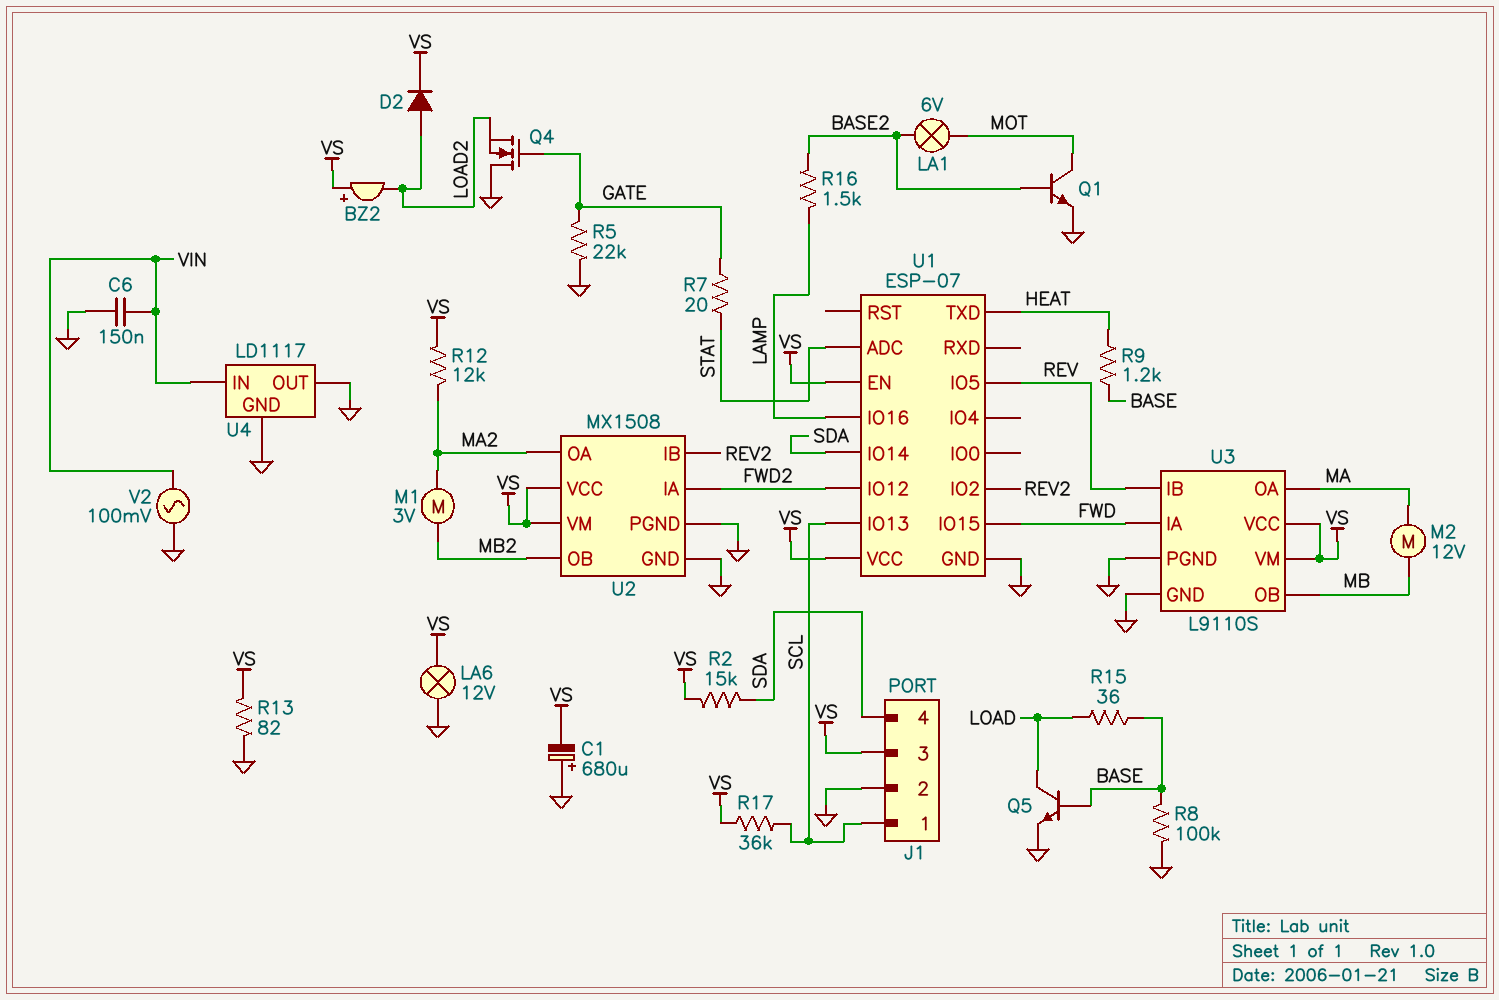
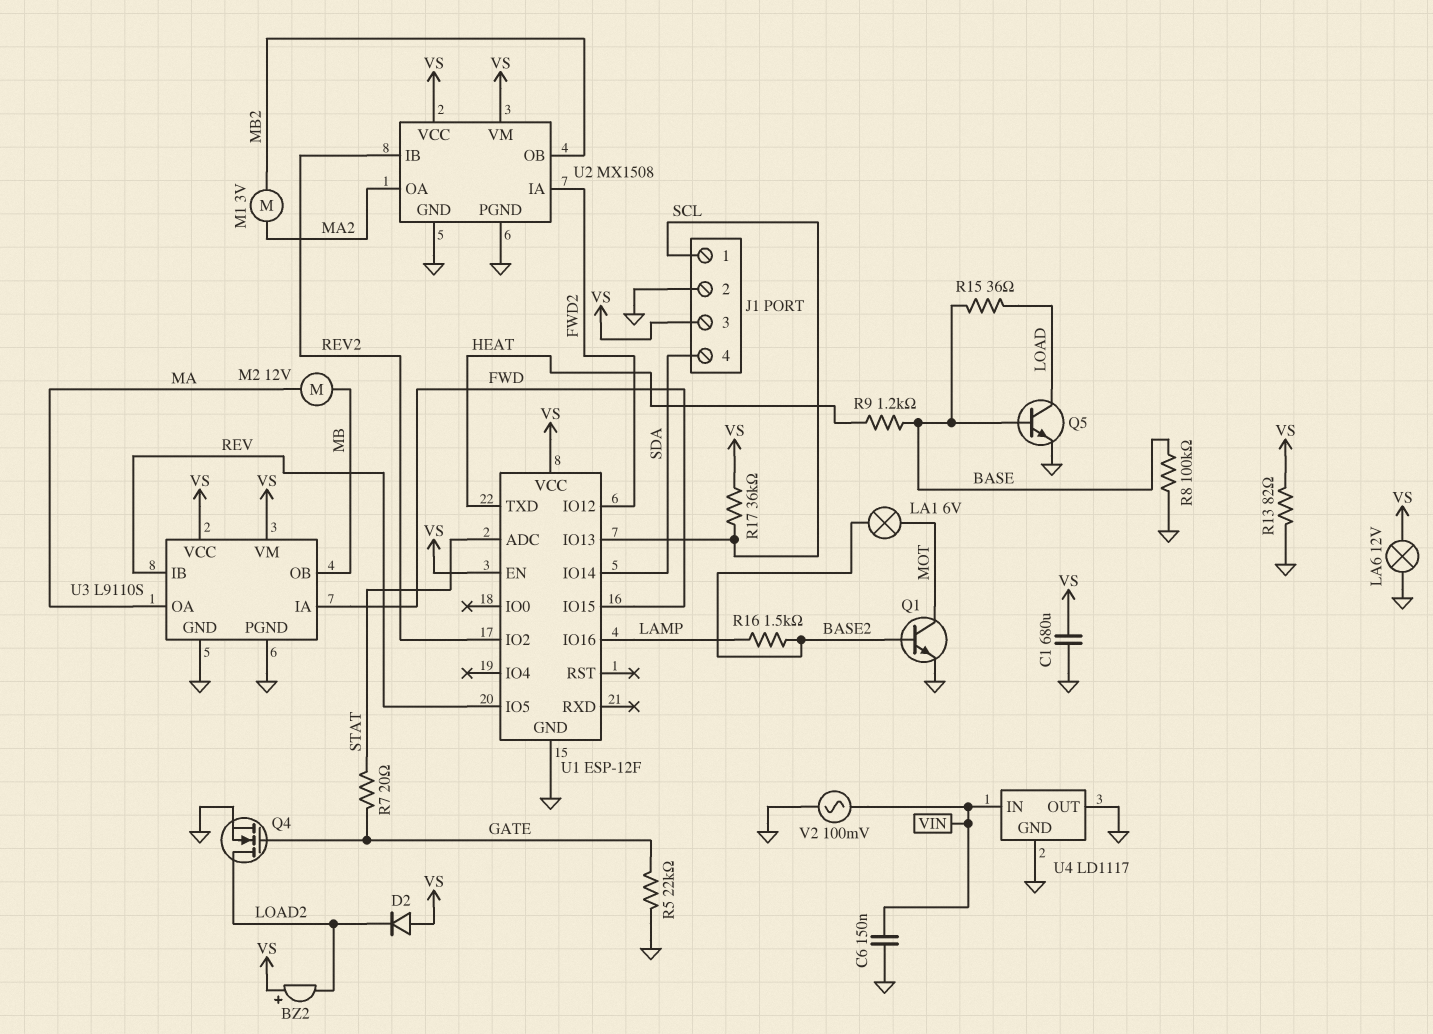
C1: 680uF (plus GND, minus VS) -> 680uF (GND, VS)
D2: diode (A LOAD2, K VS) -> diode (A VS, K LOAD2)
Q4: NMOS (G GATE, D GND, S LOAD2) -> NMOS (G GATE, D LOAD2, S GND)
R2: 15k (SDA, VS) -> none
R12: 12k (MA2, VS) -> none
U1: ESP-07 -> ESP-12F

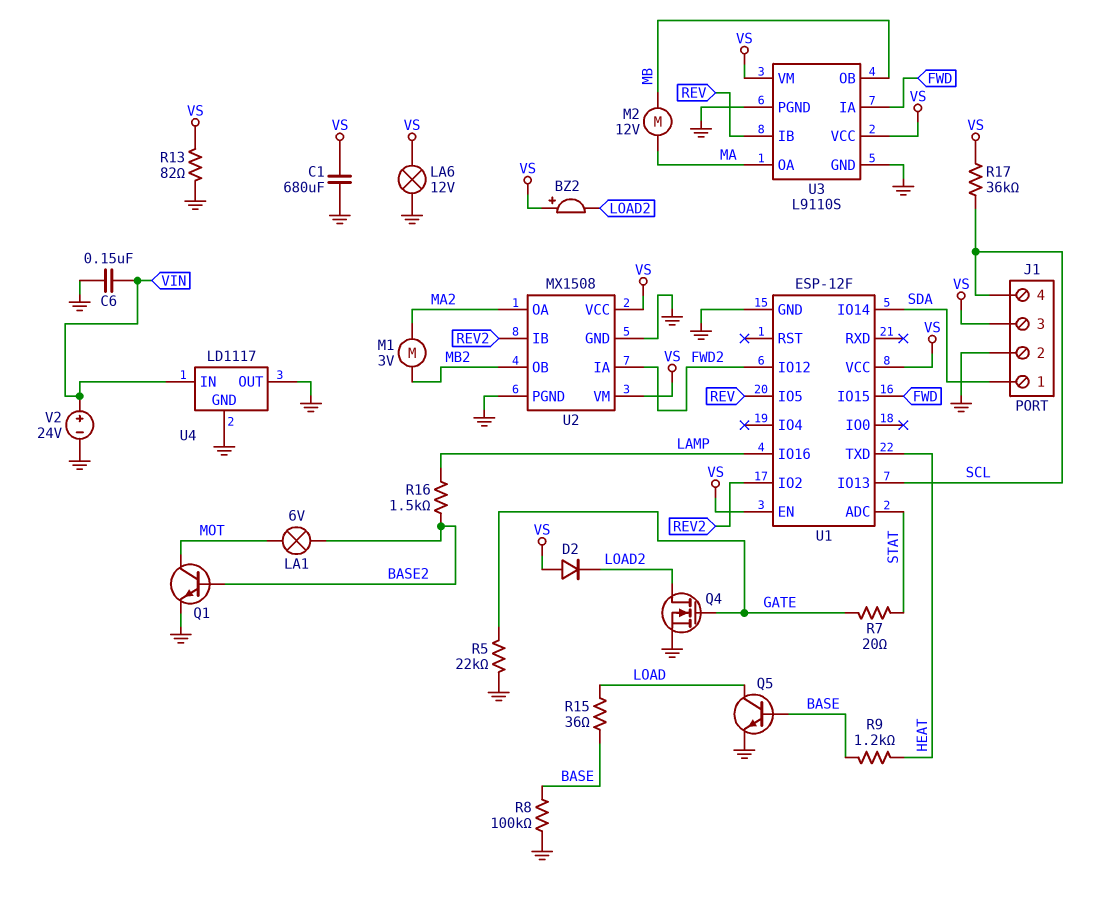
J1 pin 1: SCL -> SDA
J1 pin 4: SDA -> SCL
V2: AC 100mV (GND, VIN) -> 24V (plus VIN, minus GND)

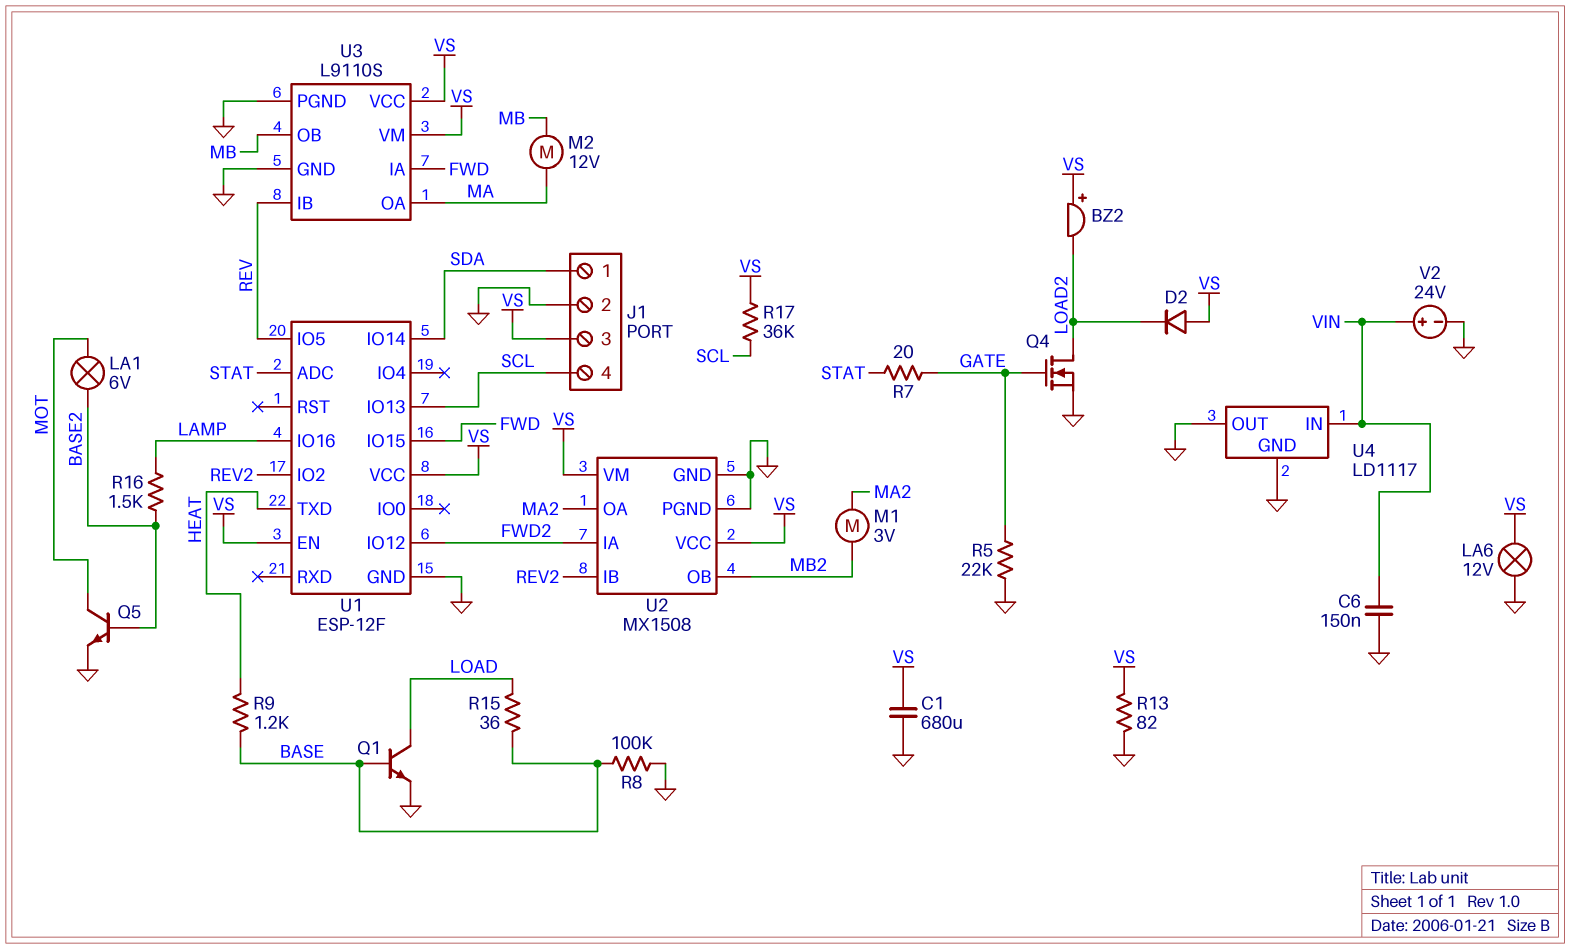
Q1: NPN (B BASE2, C MOT, E GND) -> NPN (B BASE, C LOAD, E GND)
Q5: NPN (B BASE, C LOAD, E GND) -> NPN (B BASE2, C MOT, E GND)

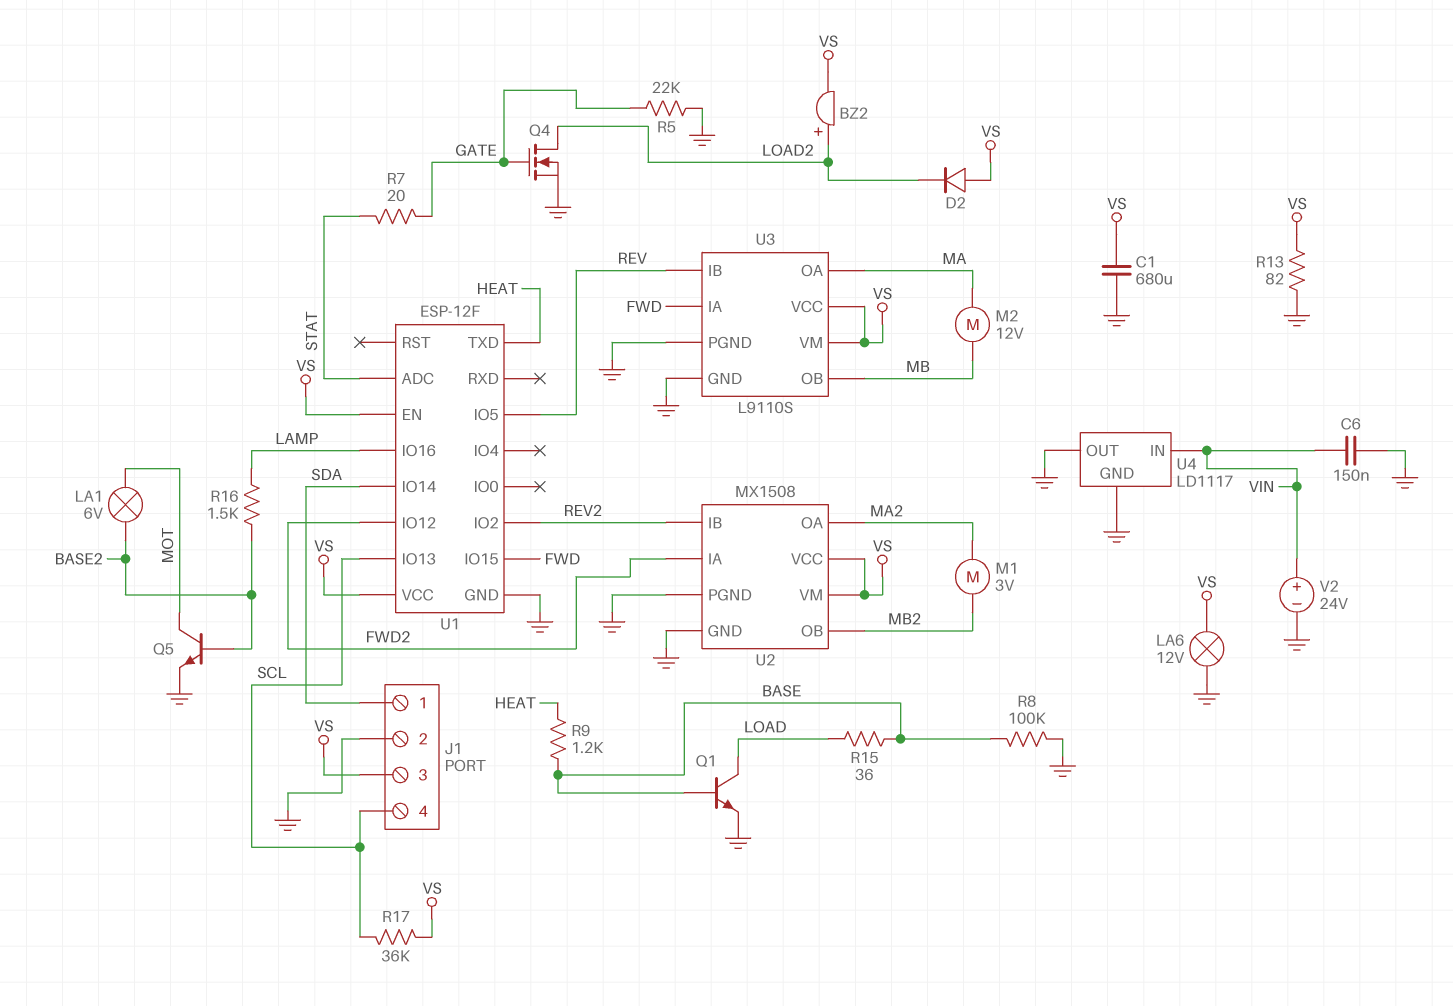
BZ2: buzzer (plus VS, minus LOAD2) -> buzzer (plus LOAD2, minus VS)

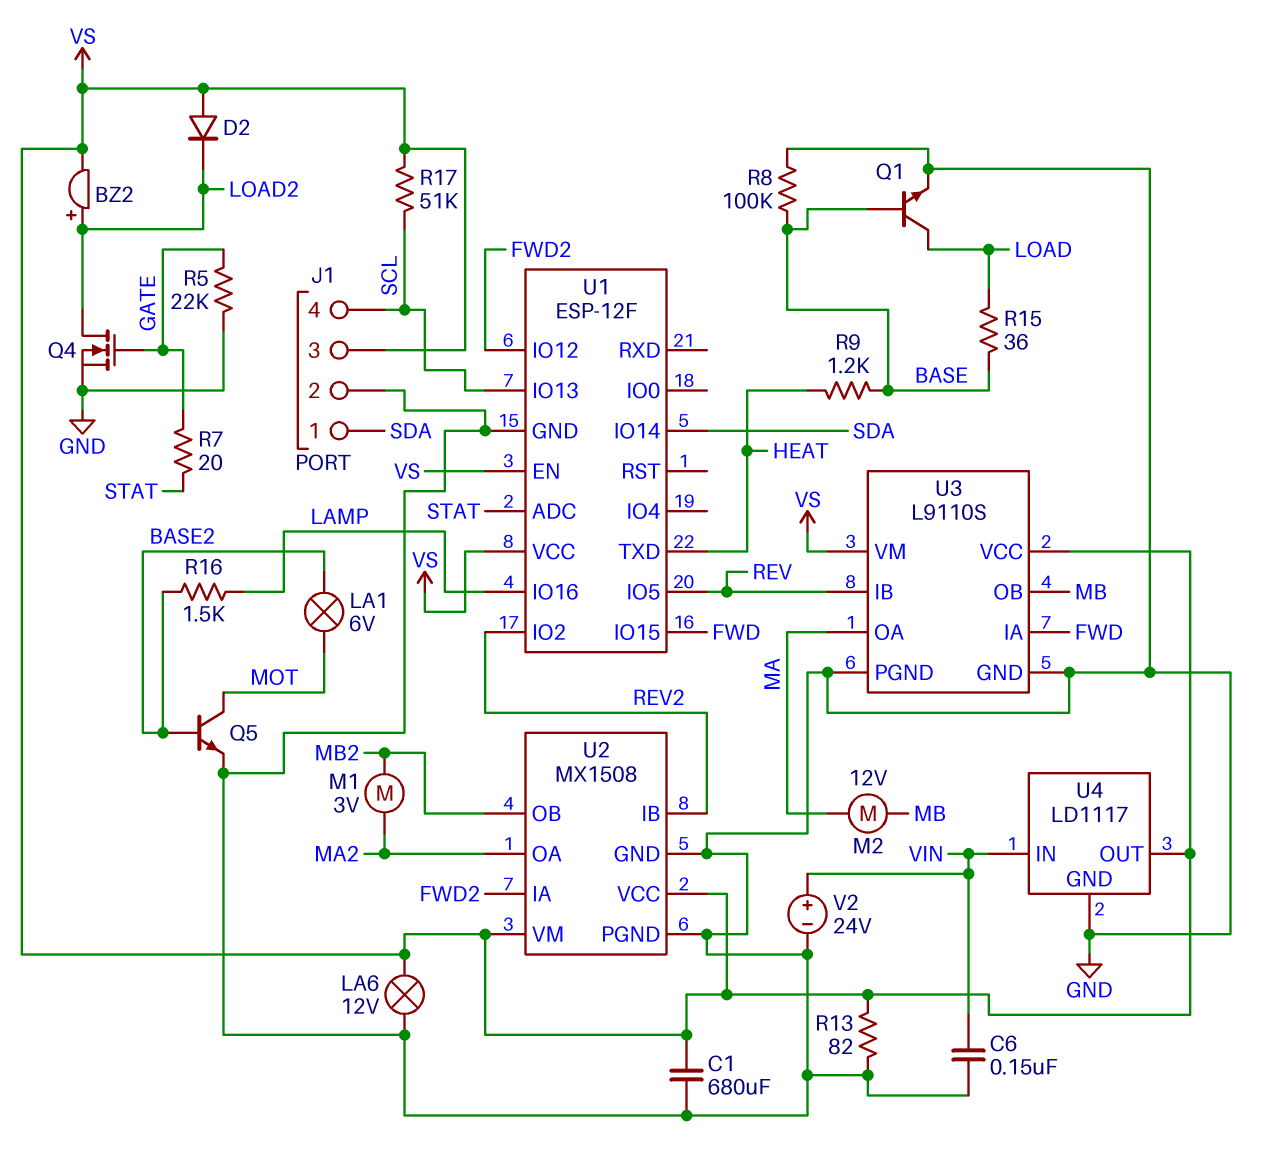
R17: 36k (SCL, VS) -> 51k (SCL, VS)
U4 pin OUT: GND -> VS

